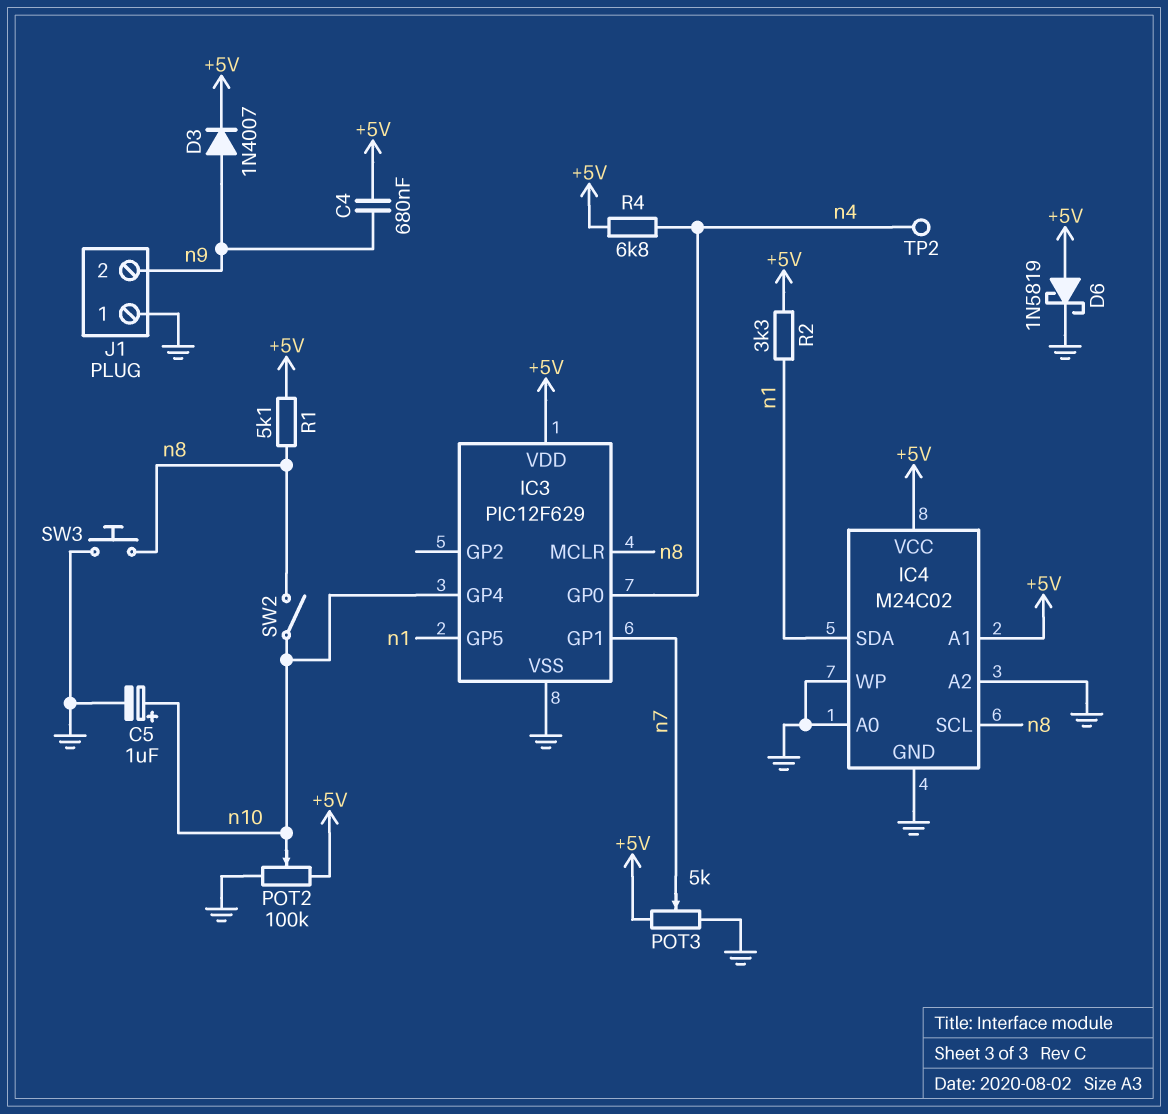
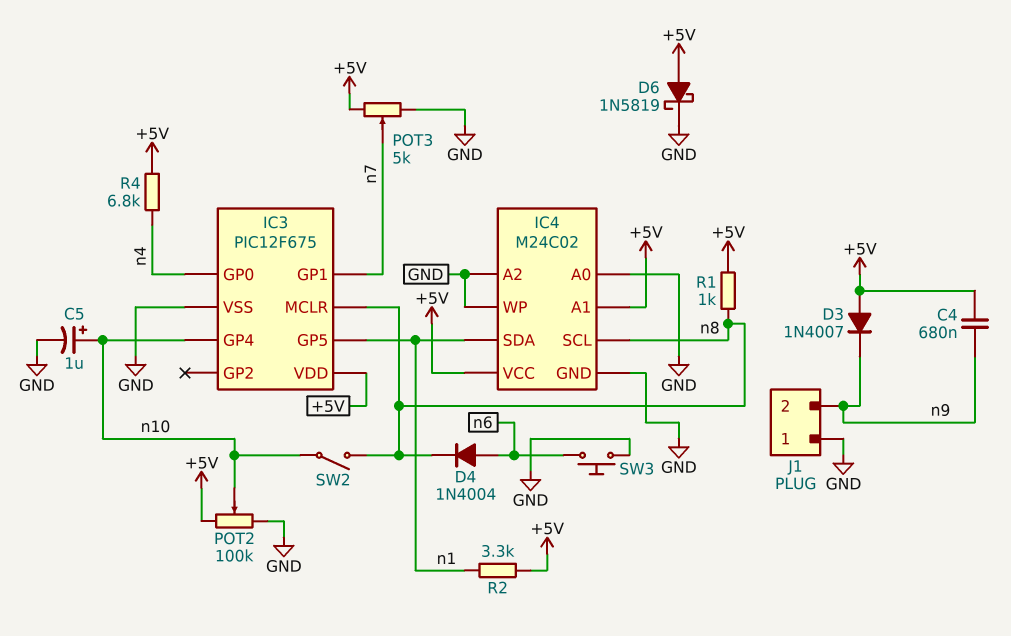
D3: diode 1N4007 (A n9, K +5V) -> diode 1N4007 (A +5V, K n9)
D4: none -> diode 1N4004 (A n6, K n8)
IC3: PIC12F629 -> PIC12F675
R1: 5.1k (+5V, n8) -> 1k (+5V, n8)
SW3: button (GND, n8) -> button (GND, n6)
TP2: test point (n4) -> none

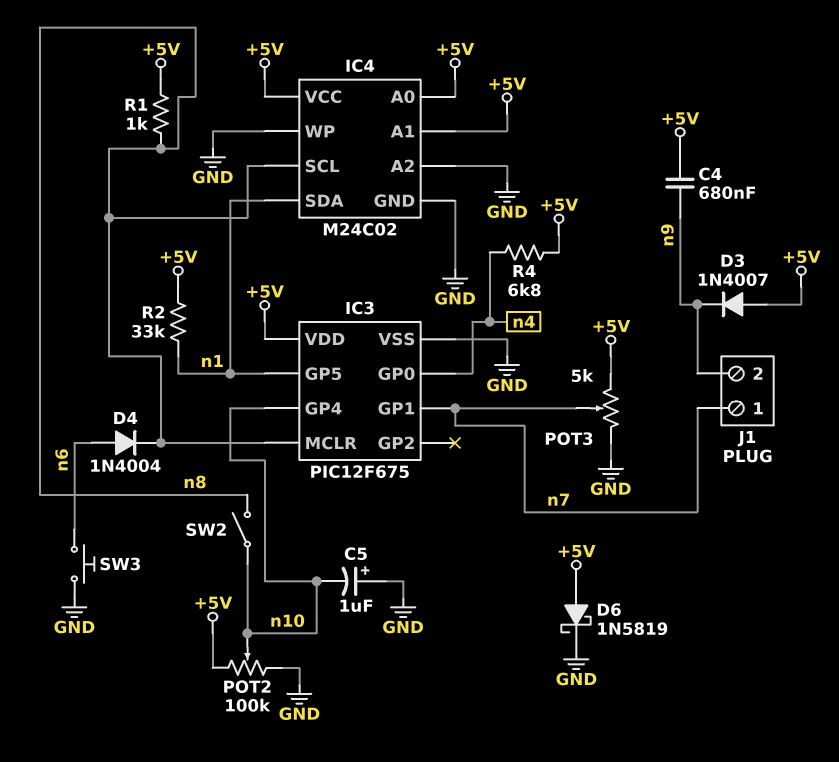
C5: 1uF (plus n10, minus GND) -> 1uF (plus GND, minus n10)
IC4 pin A0: GND -> +5V
J1 pin 1: GND -> n7
R2: 3.3k (+5V, n1) -> 33k (+5V, n1)

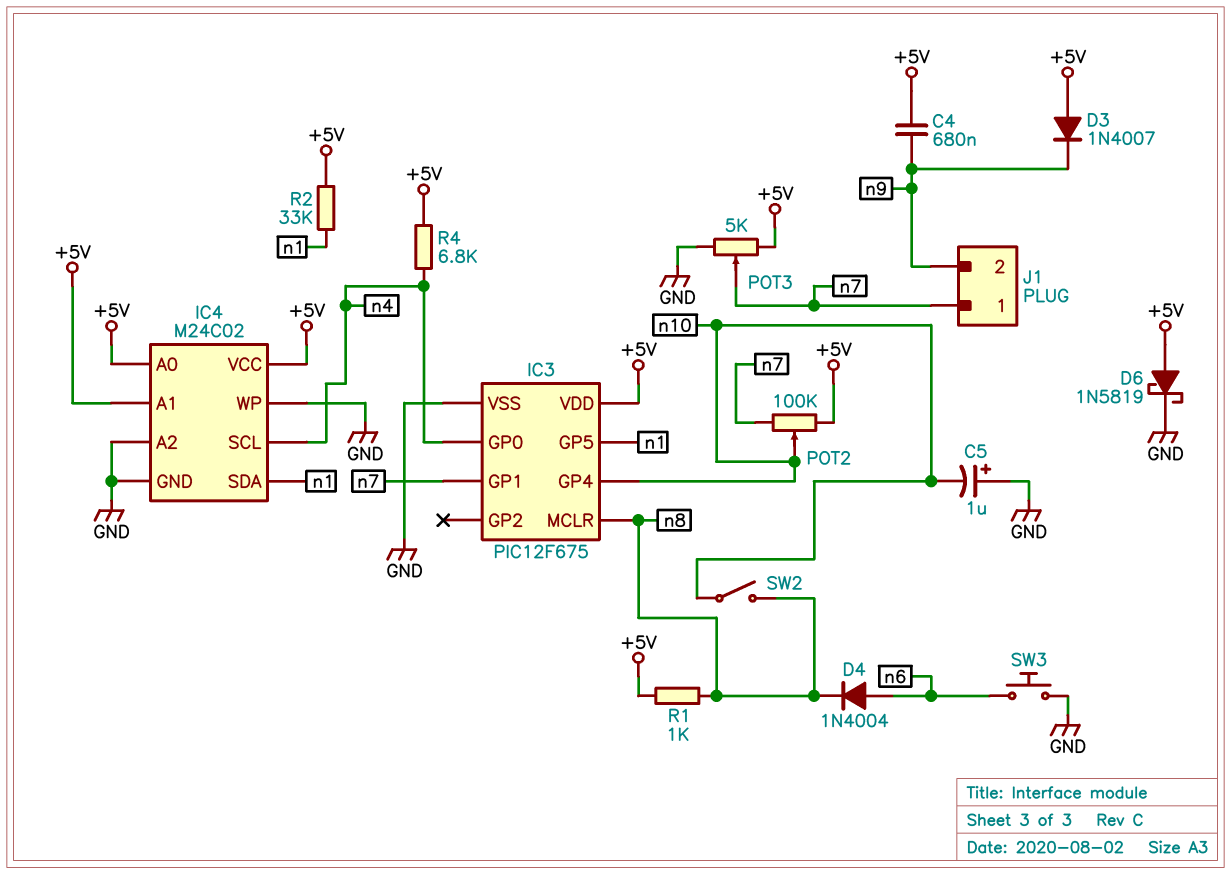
IC4 pin SCL: n8 -> n4
POT2: 100k (+5V, GND, wiper n10) -> 100k (+5V, n7, wiper n10)

